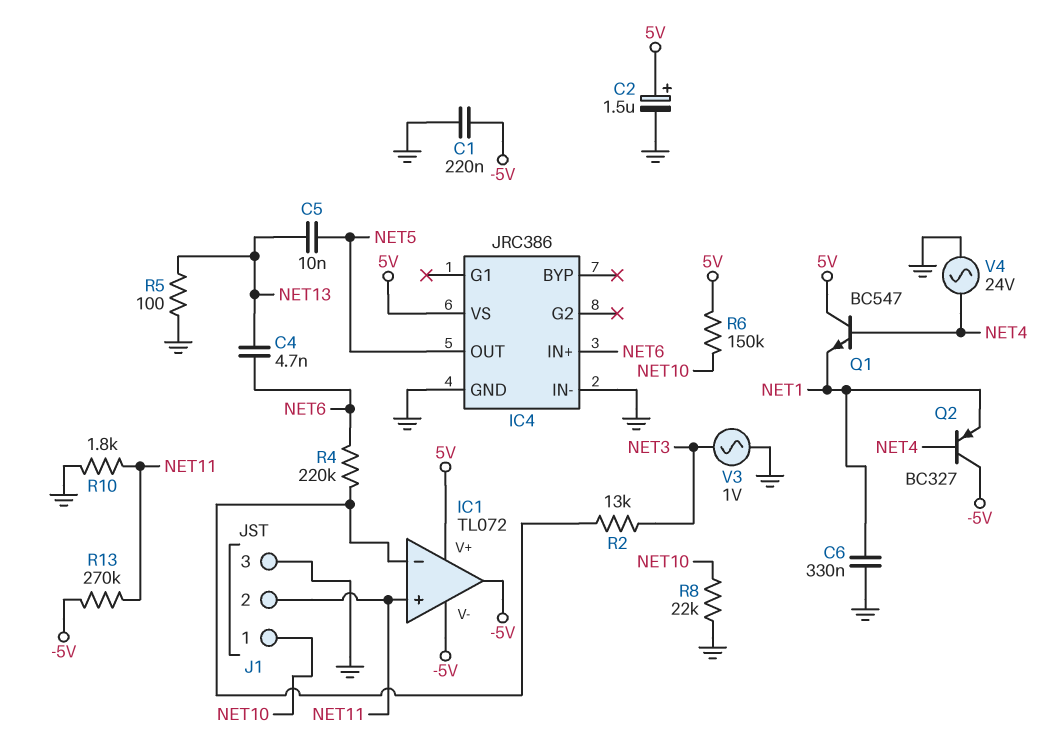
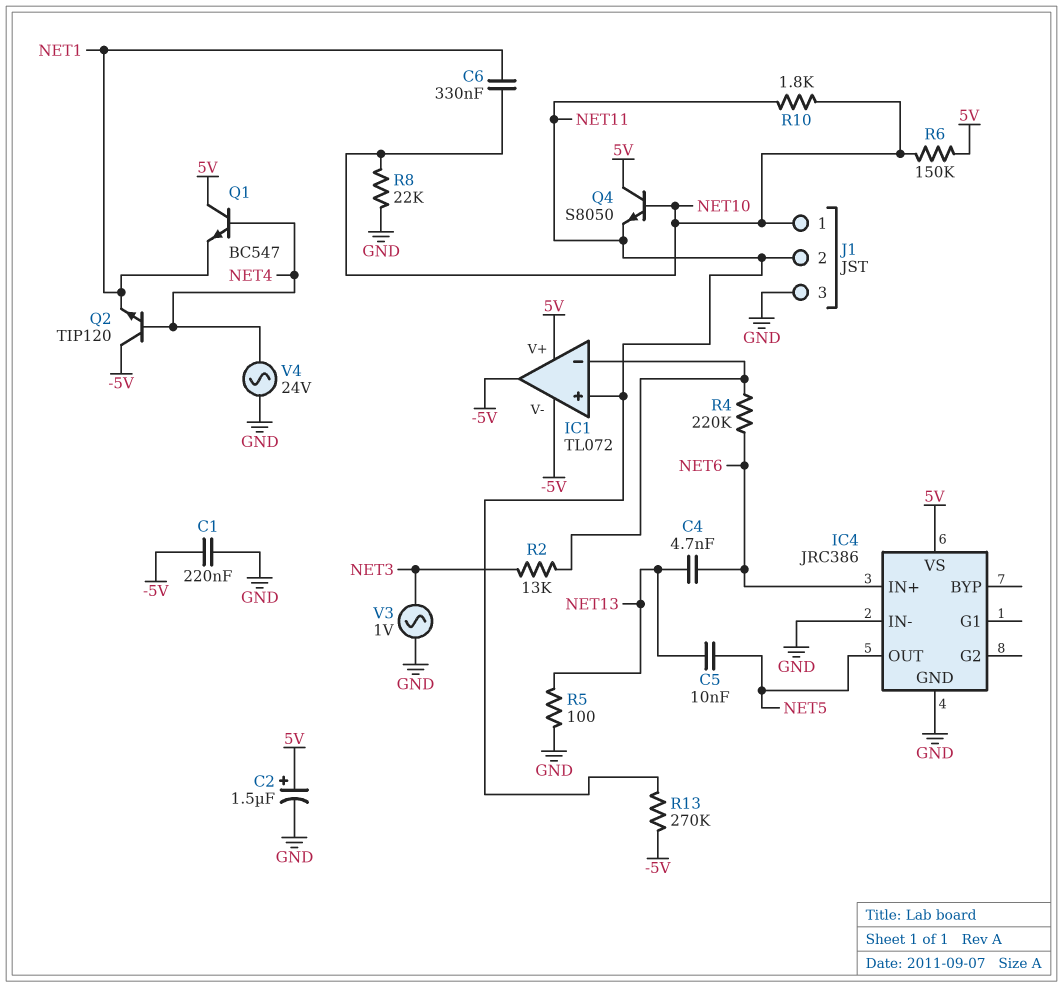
C6: 330nF (GND, NET1) -> 330nF (NET1, NET10)
Q2: PNP BC327 (B NET4, C -5V, E NET1) -> NPN TIP120 (B NET4, C -5V, E NET1)
Q4: none -> NPN S8050 (B NET10, C 5V, E NET11)
R10: 1.8k (GND, NET11) -> 1.8k (NET10, NET11)

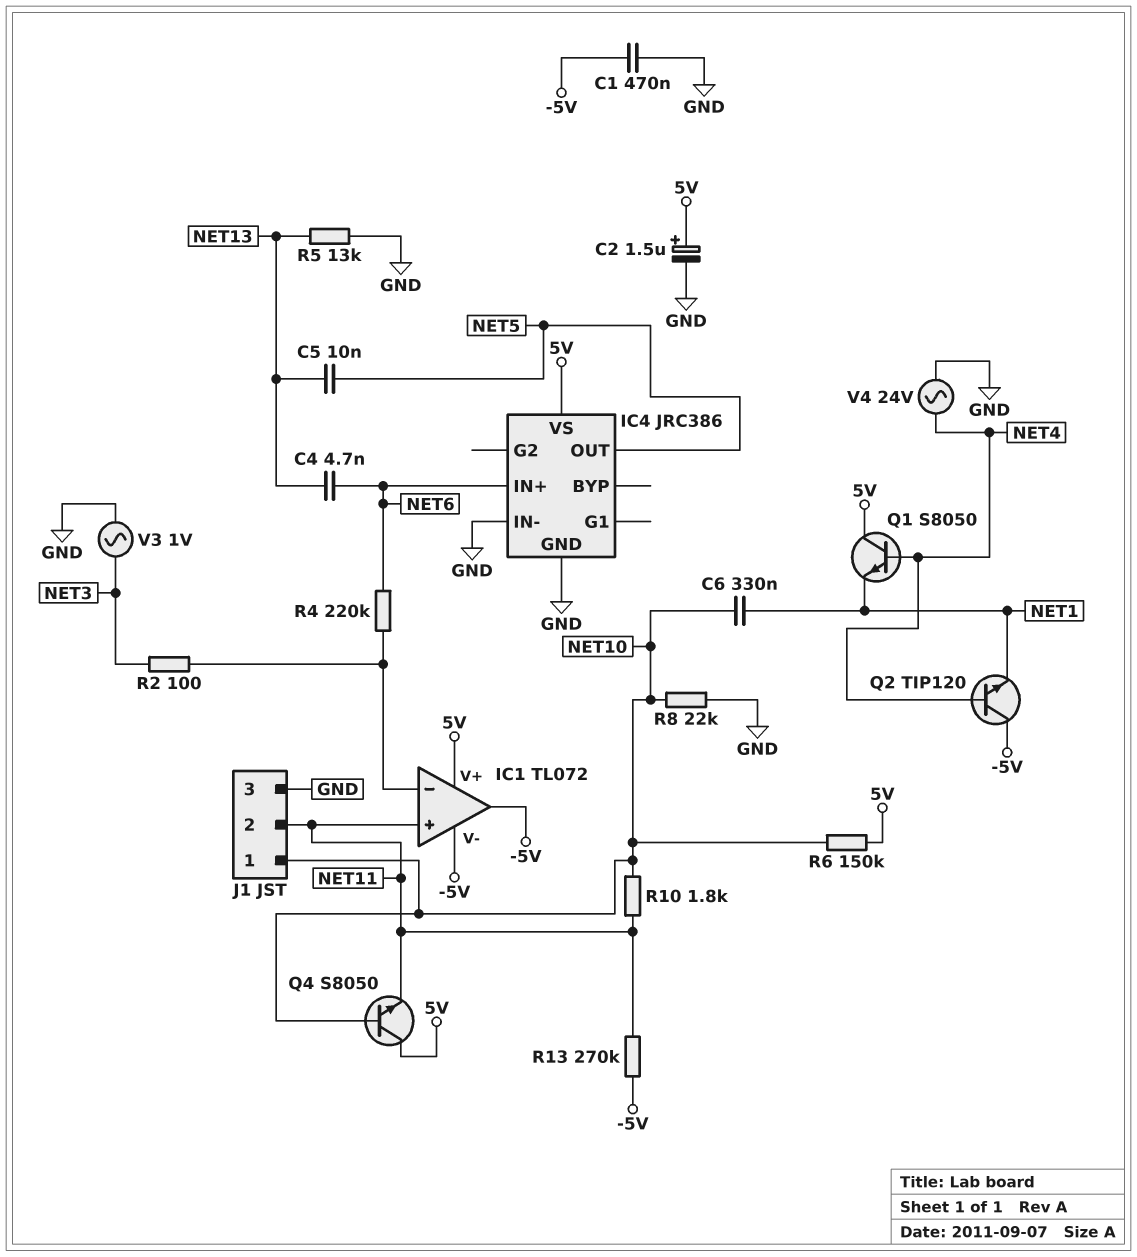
C1: 220nF (-5V, GND) -> 470nF (-5V, GND)
Q1: NPN BC547 (B NET4, C 5V, E NET1) -> NPN S8050 (B NET4, C 5V, E NET1)
R2: 13k (IC1/in-, NET3) -> 100 (IC1/in-, NET3)
R5: 100 (GND, NET13) -> 13k (GND, NET13)

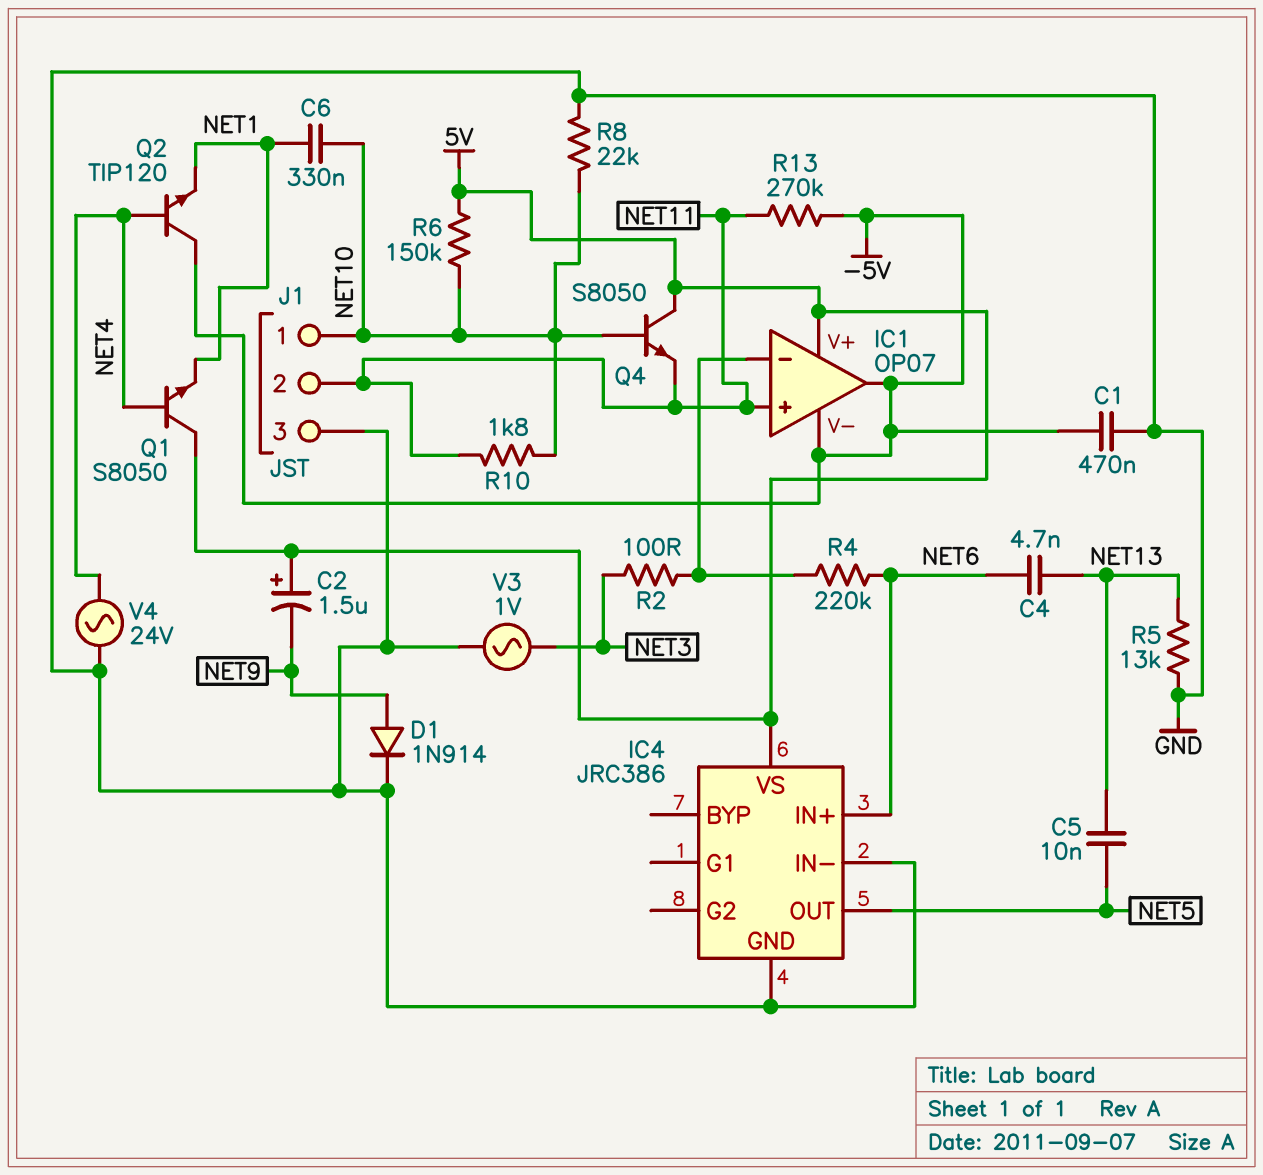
C2: 1.5uF (plus 5V, minus GND) -> 1.5uF (plus 5V, minus NET9)
D1: none -> diode 1N914 (A NET9, K GND)
IC1: TL072 -> OP07

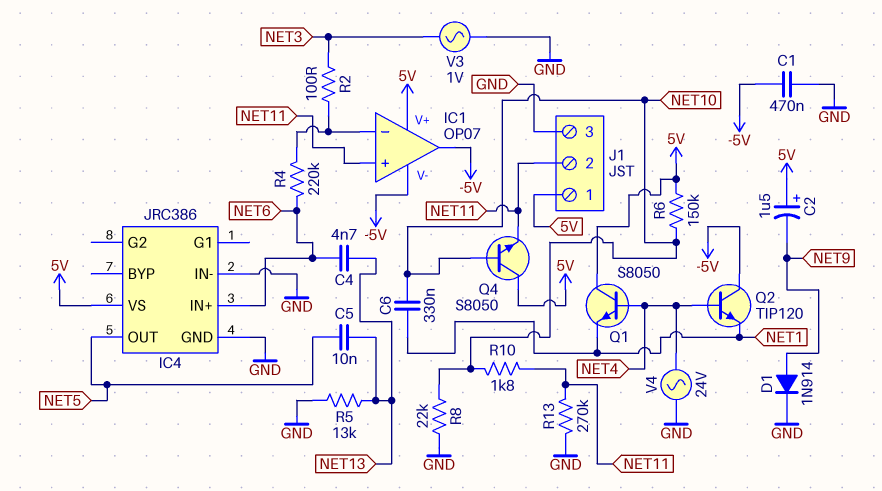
J1 pin 1: NET10 -> 5V
R13: 270k (-5V, NET11) -> 270k (GND, NET11)

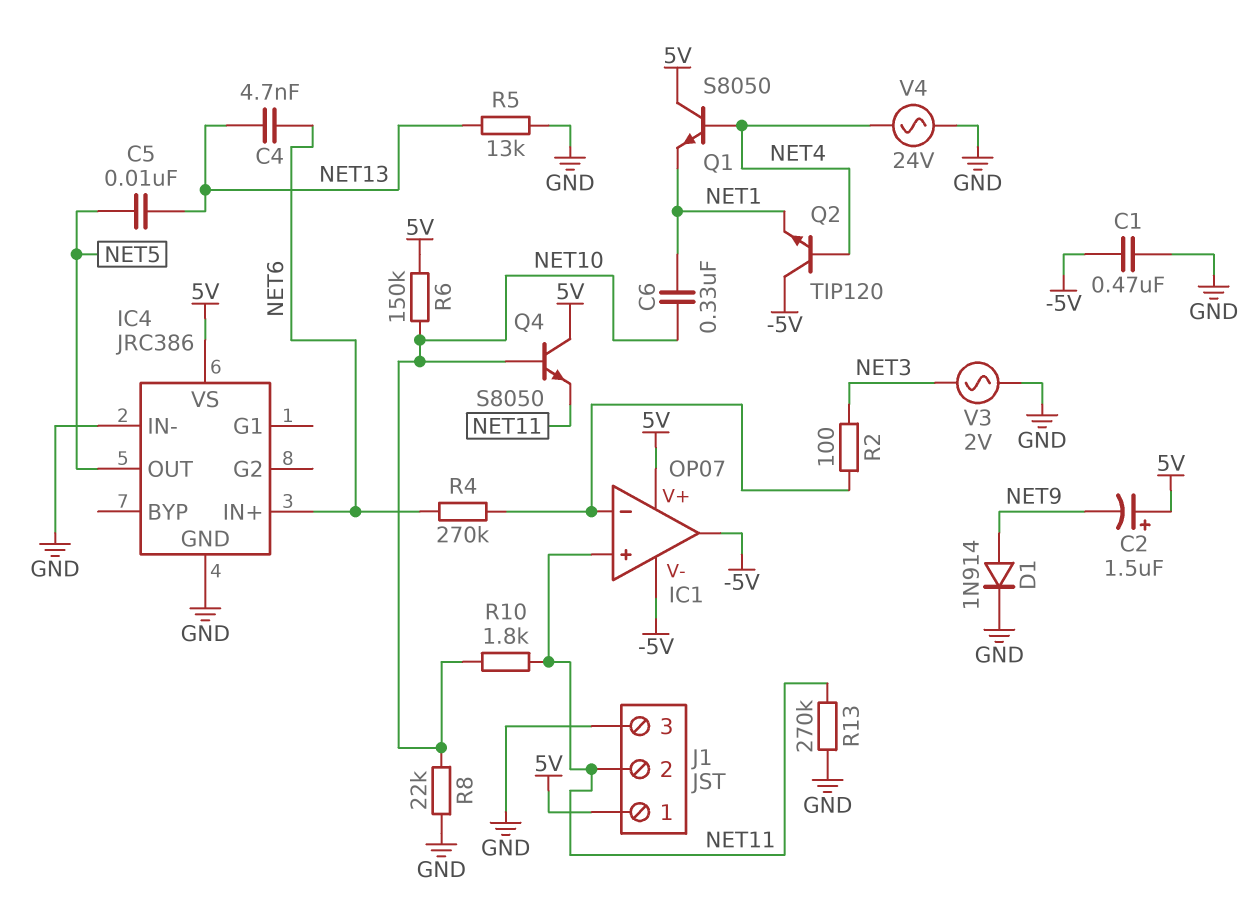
R4: 220k (IC1/in-, NET6) -> 270k (IC1/in-, NET6)
V3: AC 1V (GND, NET3) -> AC 2V (GND, NET3)

